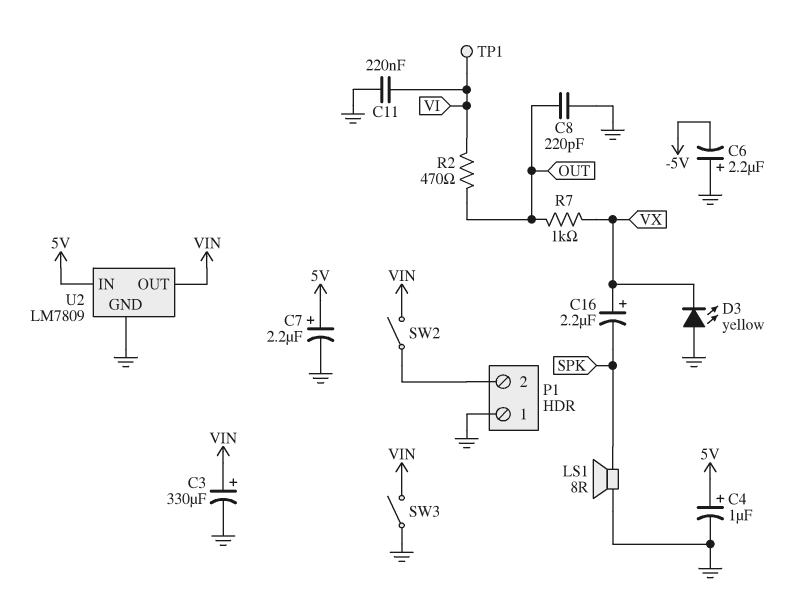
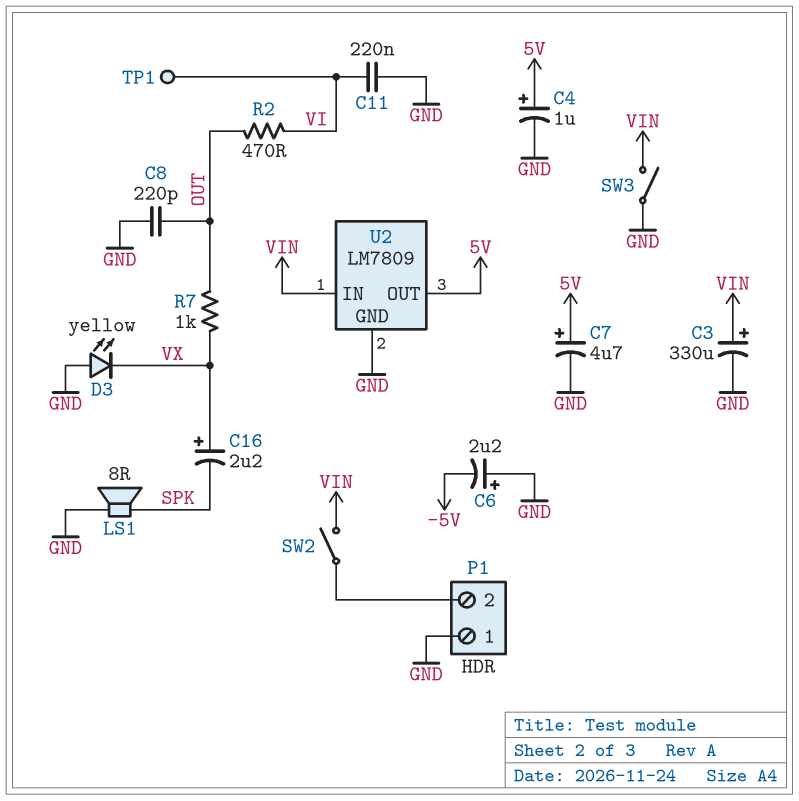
C7: 2.2uF (plus 5V, minus GND) -> 4.7uF (plus 5V, minus GND)
U2 pin IN: 5V -> VIN
U2 pin OUT: VIN -> 5V

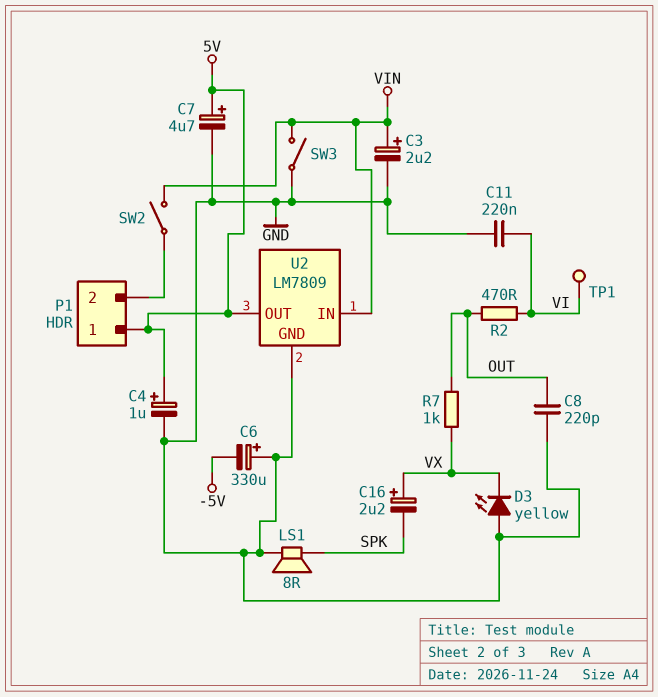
C3: 330uF (plus VIN, minus GND) -> 2.2uF (plus VIN, minus GND)
C6: 2.2uF (plus GND, minus -5V) -> 330uF (plus GND, minus -5V)
P1 pin 1: GND -> 5V

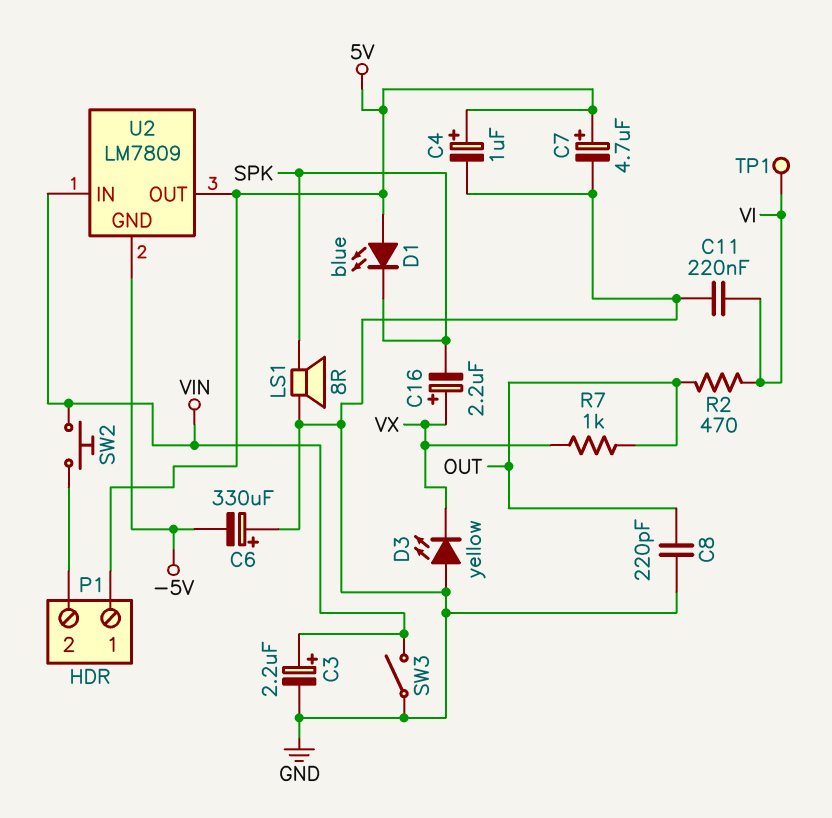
D1: none -> LED blue (A 5V, K SPK)
SW2: switch (P1/2, VIN) -> button (P1/2, VIN)
U2 pin GND: GND -> -5V

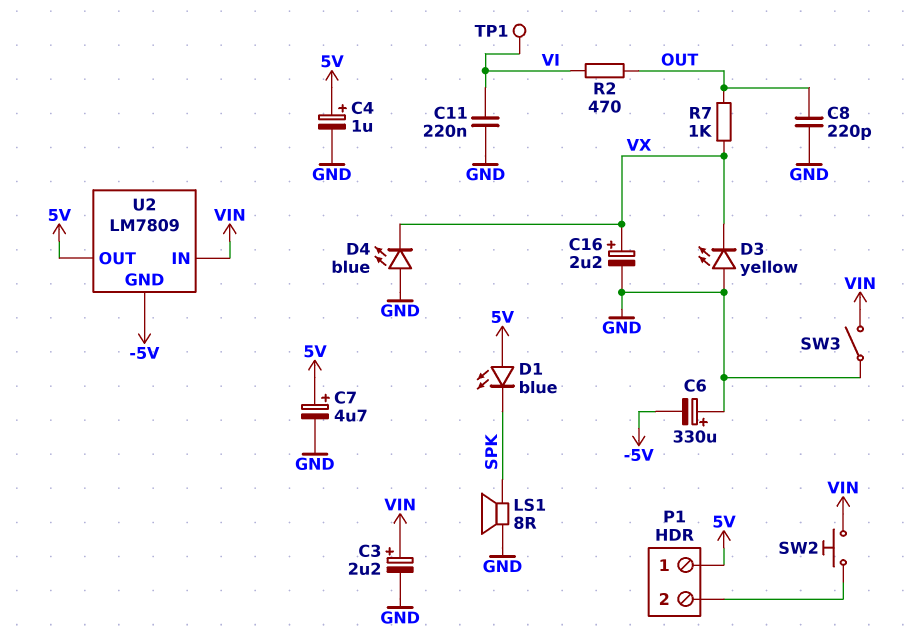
C16: 2.2uF (plus VX, minus SPK) -> 2.2uF (plus VX, minus GND)
D4: none -> LED blue (A GND, K VX)

